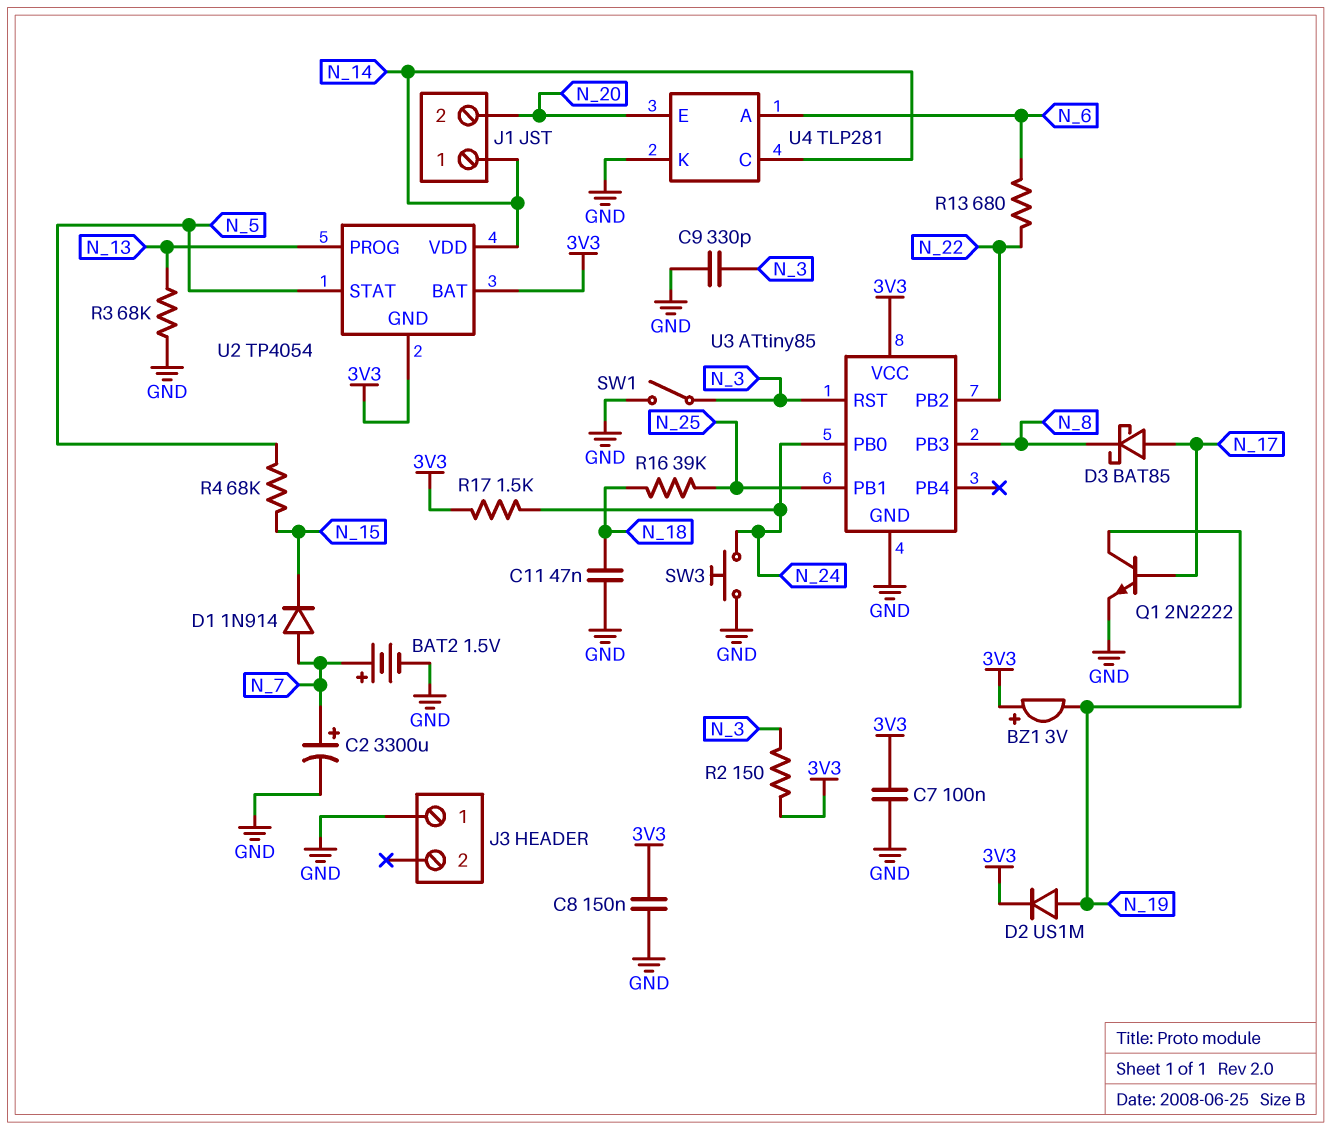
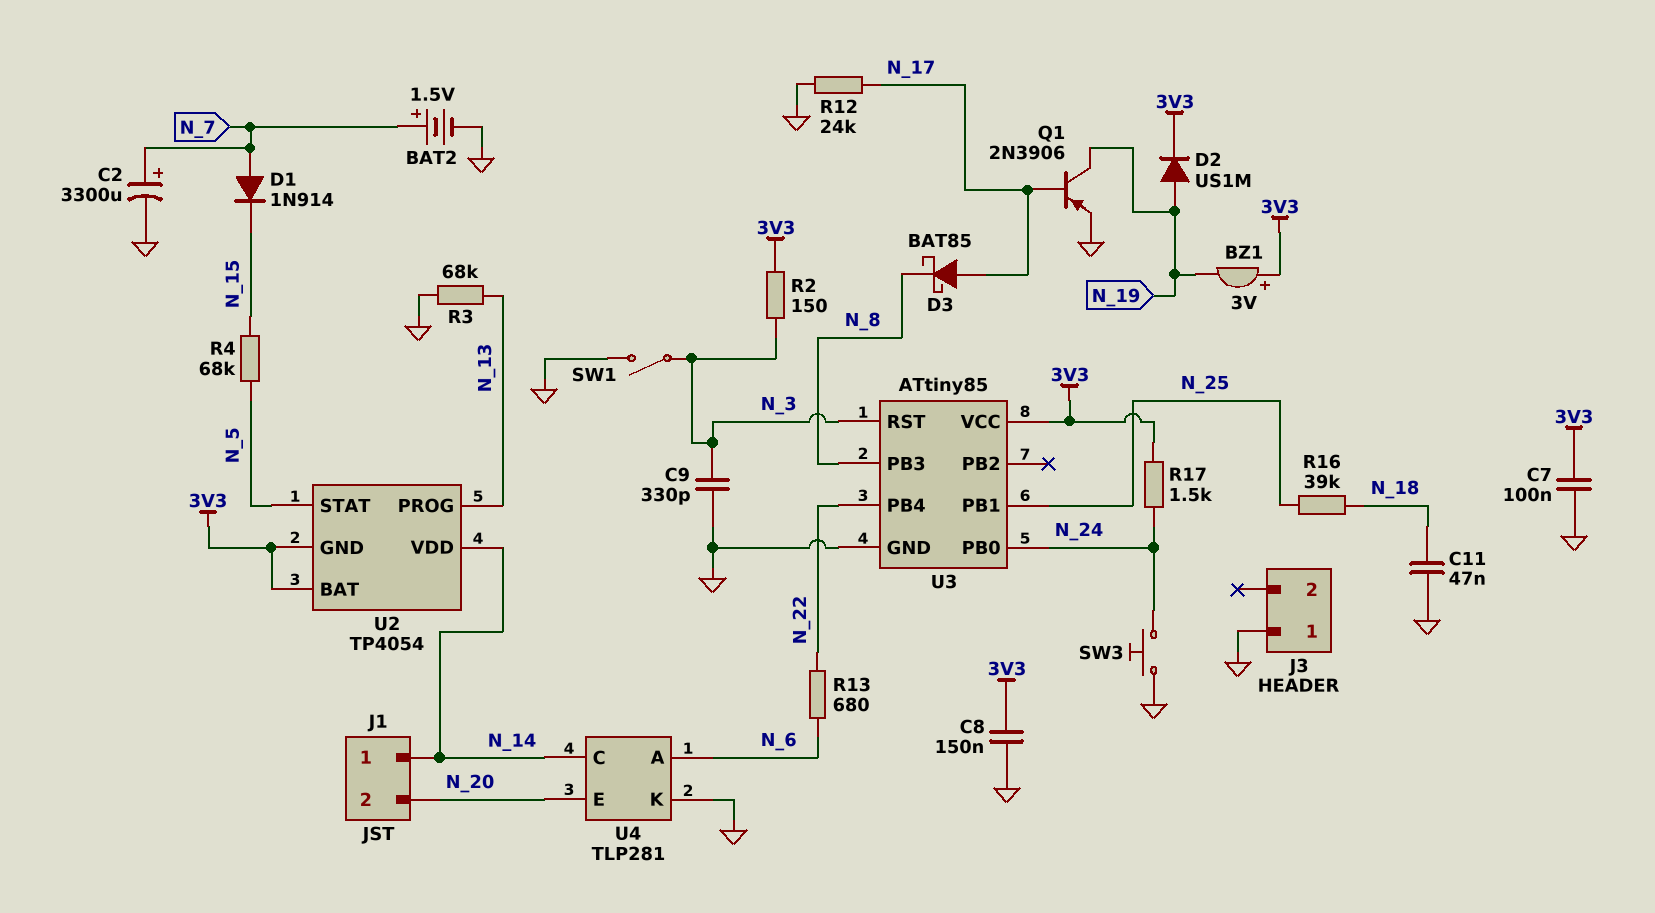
Q1: NPN 2N2222 (B N_17, C N_19, E GND) -> PNP 2N3906 (B N_17, C N_19, E GND)
R12: none -> 24k (GND, N_17)
U3 pin PB2: N_22 -> none
U3 pin PB4: none -> N_22

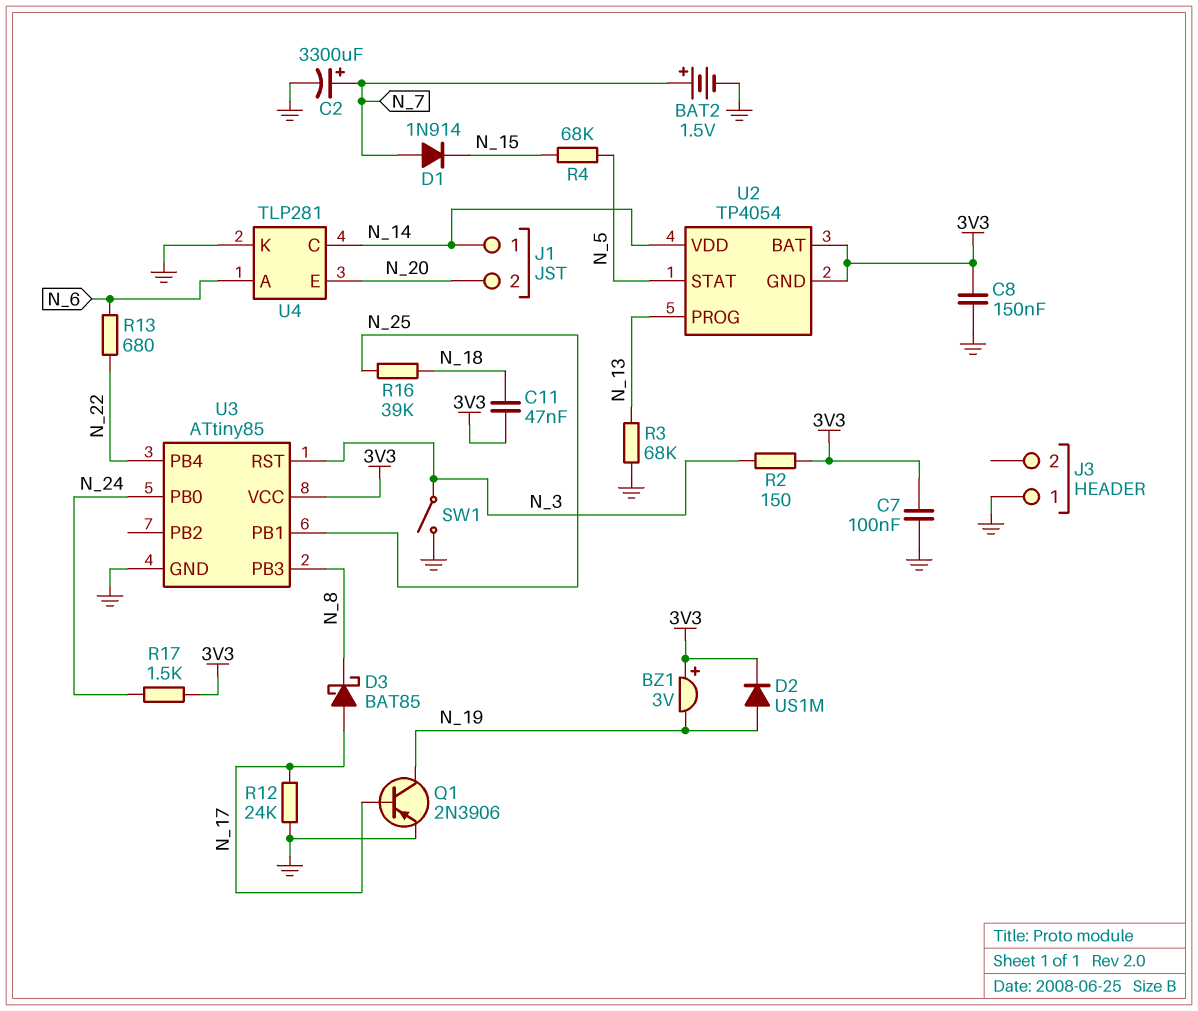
C9: 330pF (GND, N_3) -> none
C11: 47nF (GND, N_18) -> 47nF (3V3, N_18)
SW3: button (GND, N_24) -> none

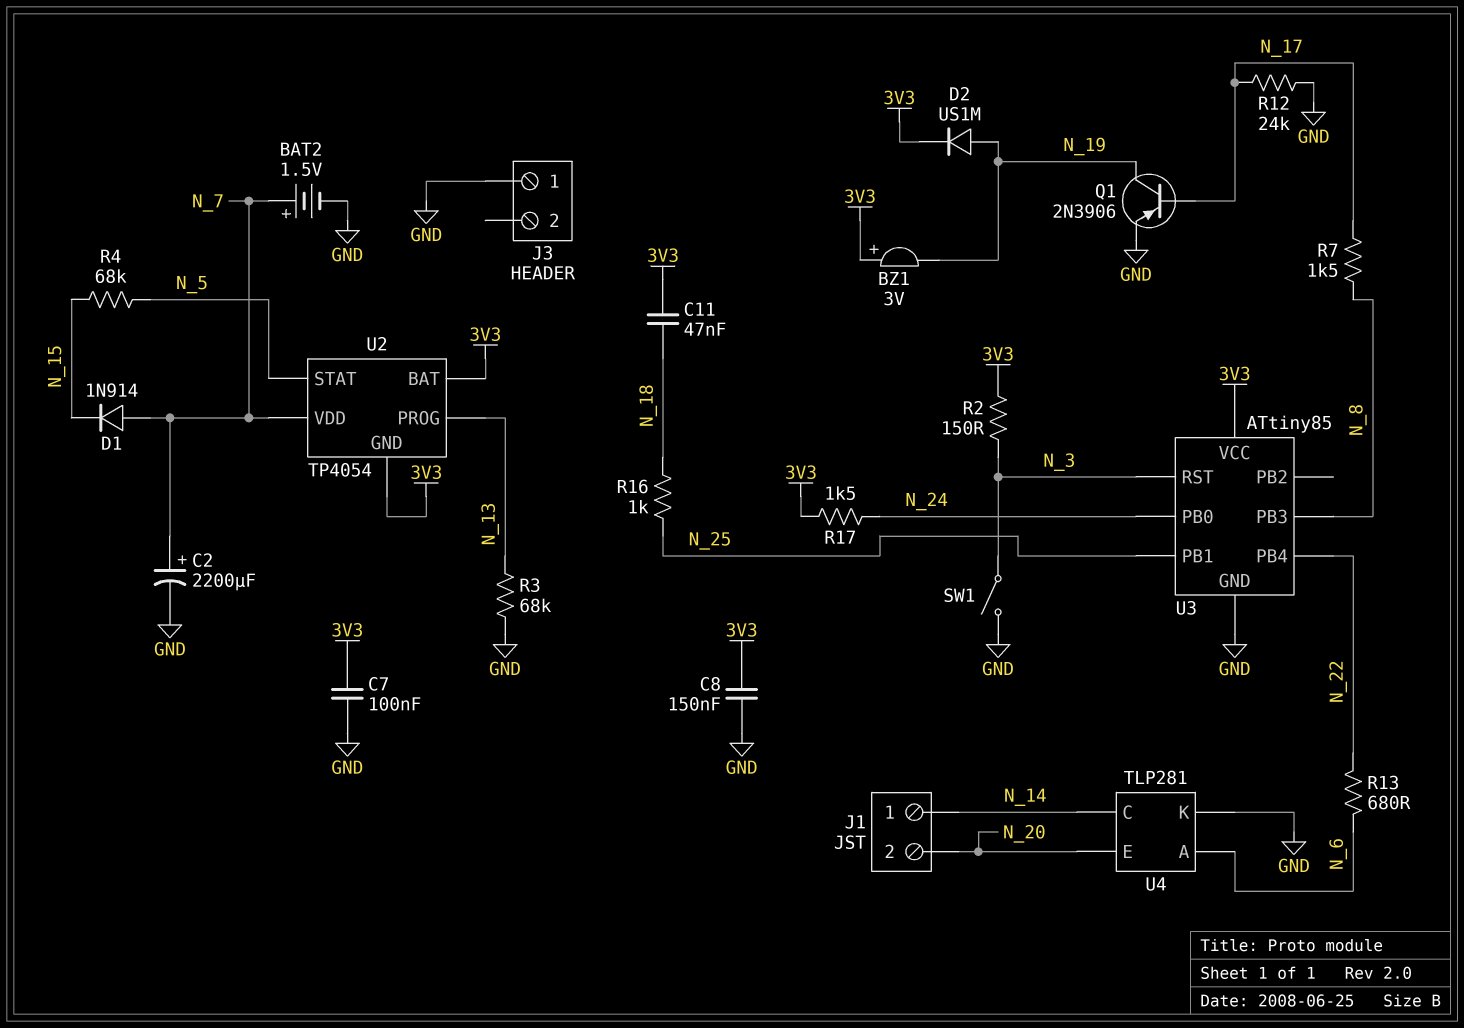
C2: 3300uF (plus N_7, minus GND) -> 2200uF (plus N_7, minus GND)
D3: schottky BAT85 (A N_17, K N_8) -> none
R7: none -> 1.5k (N_8, N_17)
R16: 39k (N_18, N_25) -> 1k (N_18, N_25)
U2 pin VDD: N_14 -> N_7

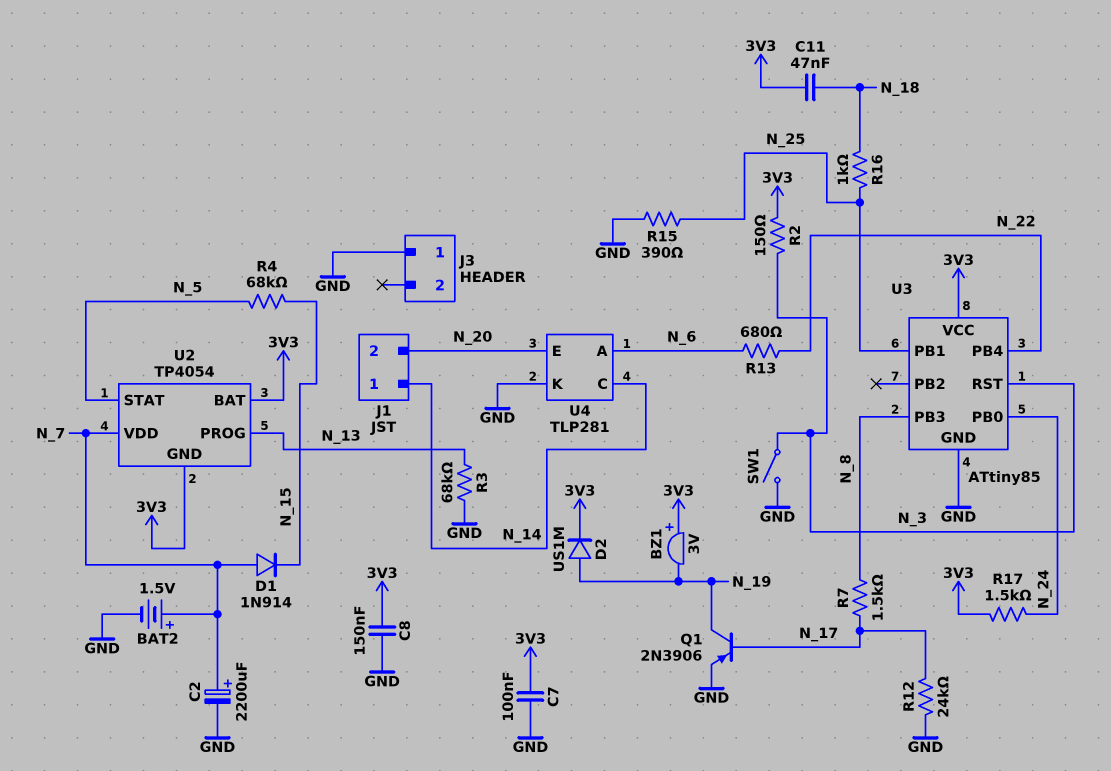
R15: none -> 390 (GND, N_25)

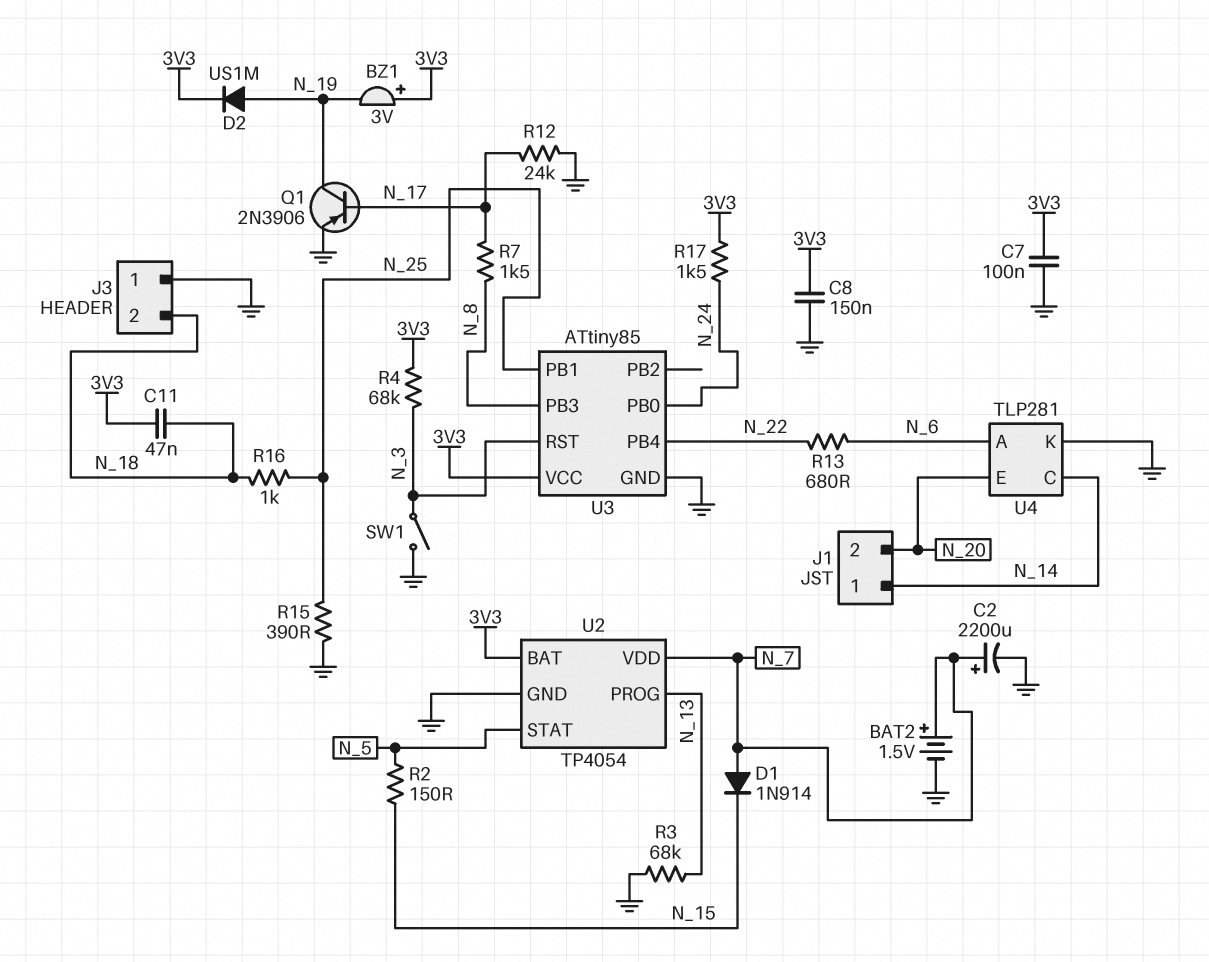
J3 pin 2: none -> N_18
R2: 150 (3V3, N_3) -> 150 (N_5, N_15)
R4: 68k (N_5, N_15) -> 68k (3V3, N_3)
U2 pin GND: 3V3 -> GND

